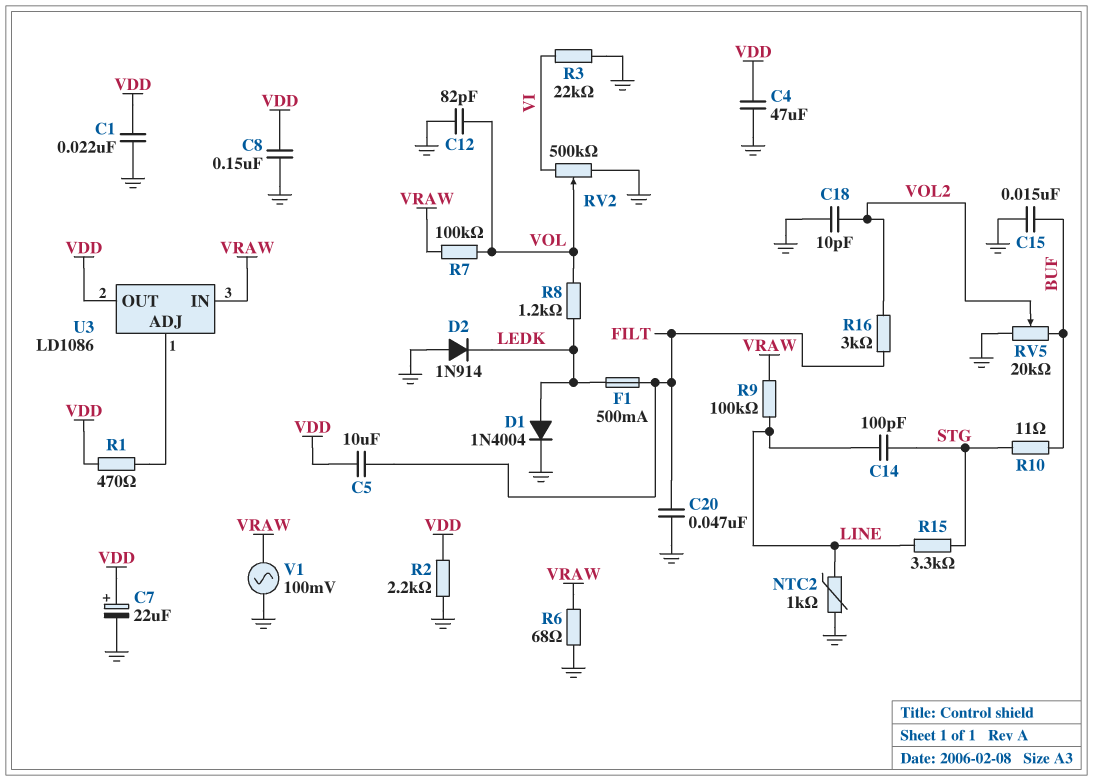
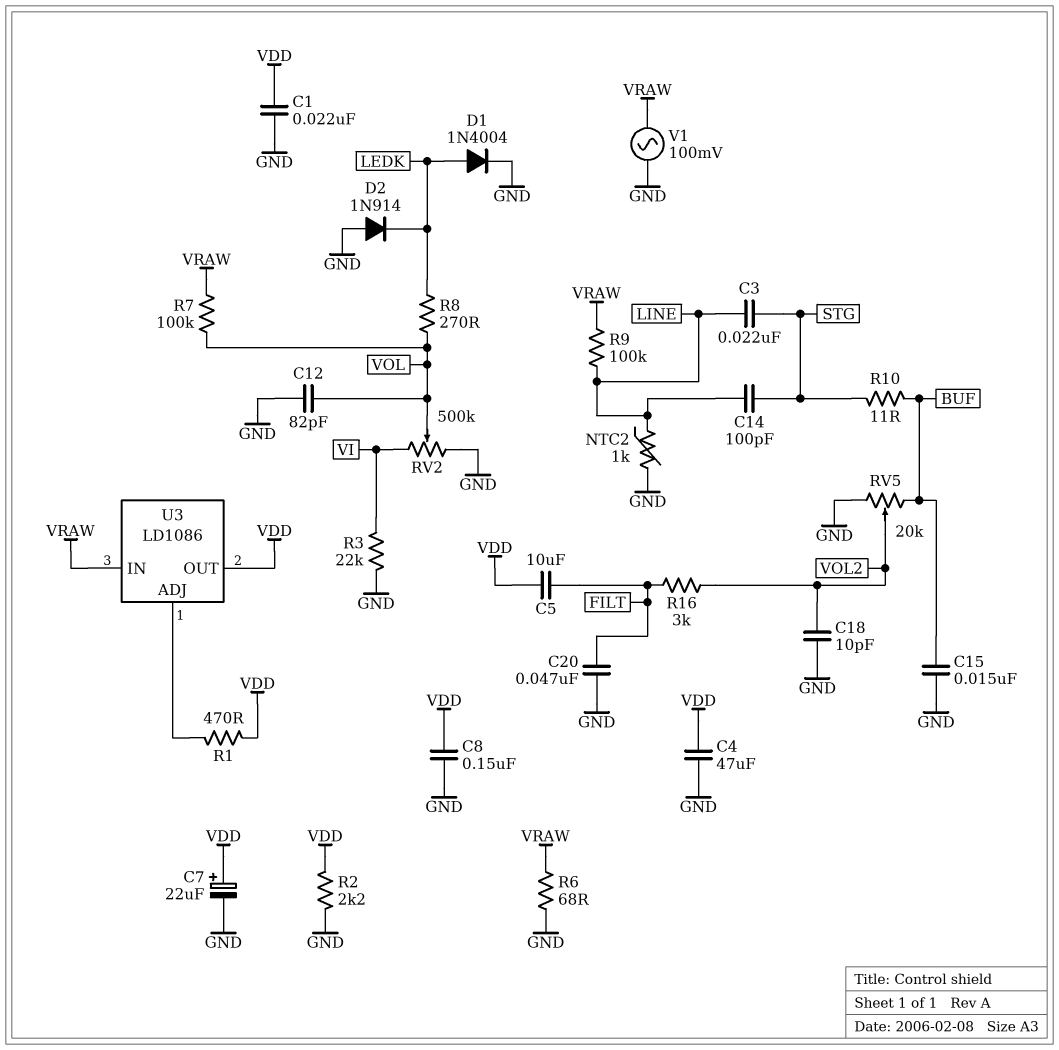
C3: none -> 22nF (LINE, STG)
F1: 500mA (FILT, LEDK) -> none
R8: 1.2k (LEDK, VOL) -> 270 (LEDK, VOL)
R15: 3.3k (LINE, STG) -> none

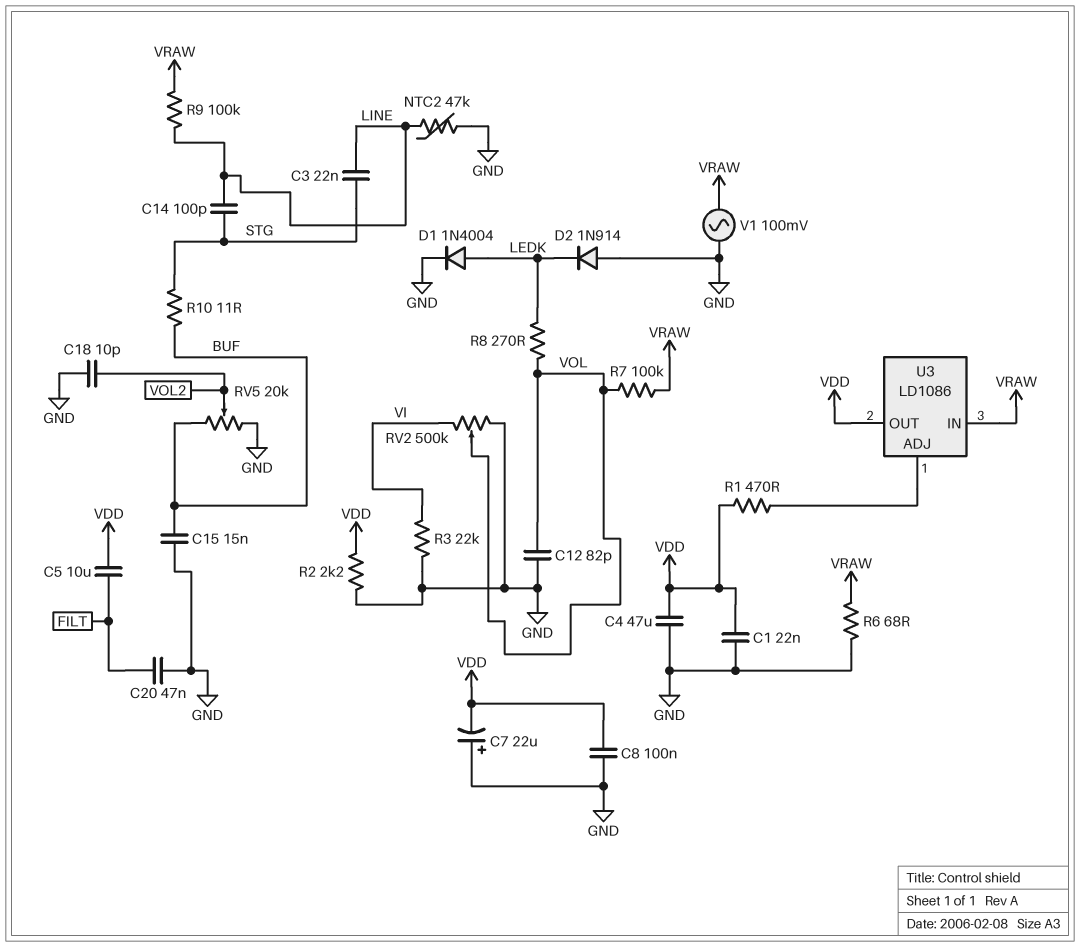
C7: 22uF (plus VDD, minus GND) -> 22uF (plus GND, minus VDD)
C8: 150nF (GND, VDD) -> 100nF (GND, VDD)
NTC2: 1k (GND, LINE) -> 47k (GND, LINE)
R16: 3k (FILT, VOL2) -> none

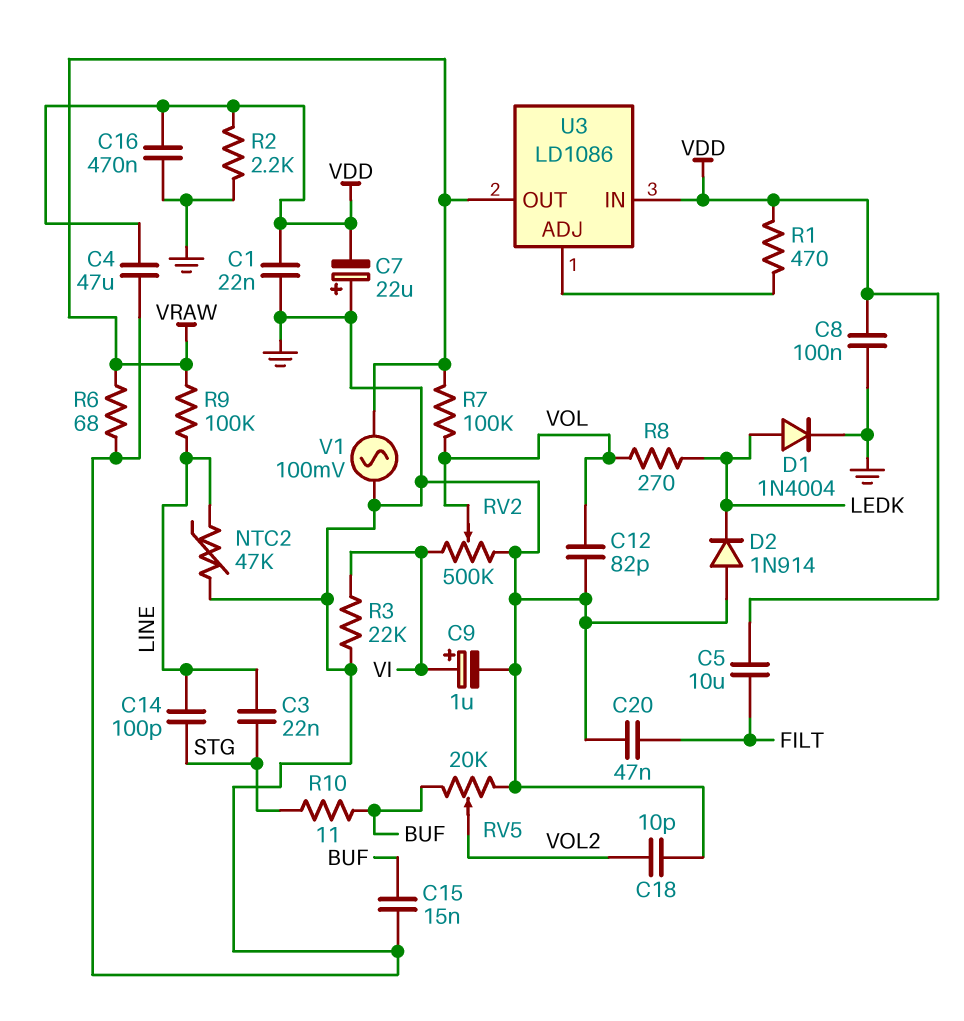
C9: none -> 1uF (plus VI, minus GND)
C16: none -> 470nF (GND, VDD)
U3 pin IN: VRAW -> VDD
U3 pin OUT: VDD -> VRAW

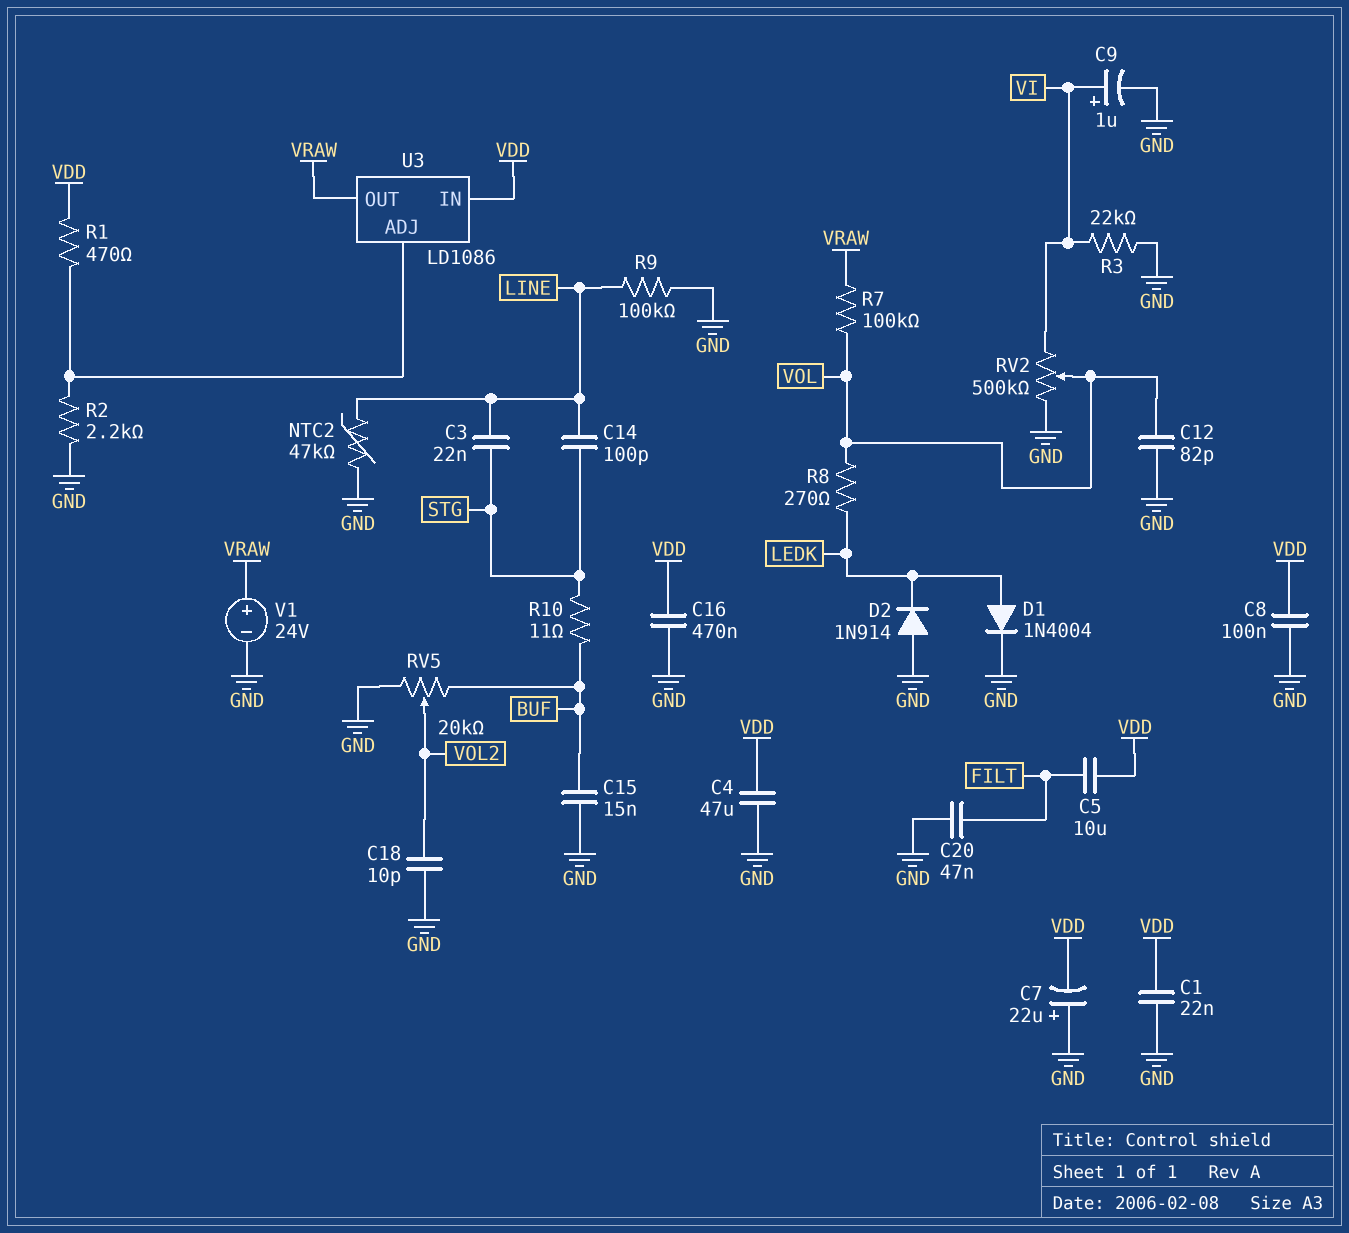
R2: 2.2k (GND, VDD) -> 2.2k (GND, U3/ADJ)
R6: 68 (GND, VRAW) -> none
R9: 100k (LINE, VRAW) -> 100k (GND, LINE)
V1: AC 100mV (GND, VRAW) -> 24V (plus VRAW, minus GND)

